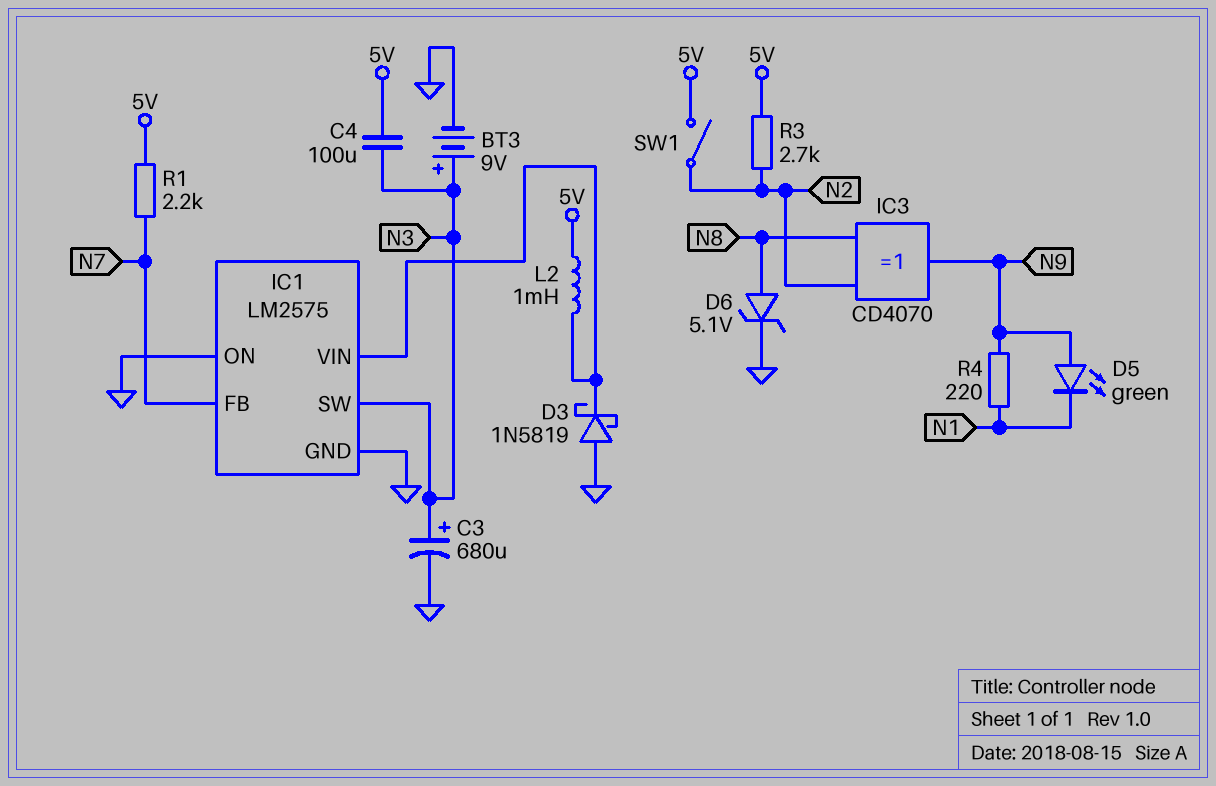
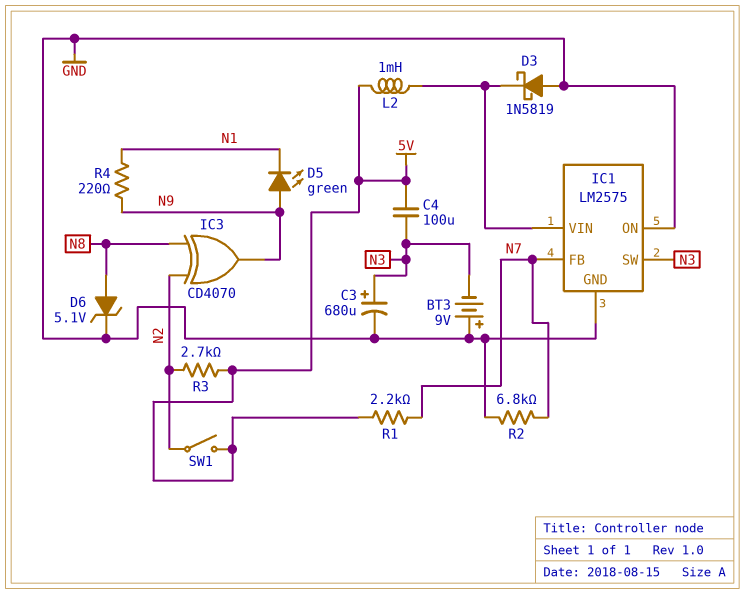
BT3: 9V (plus N3, minus GND) -> 9V (plus GND, minus N3)
R2: none -> 6.8k (GND, N7)

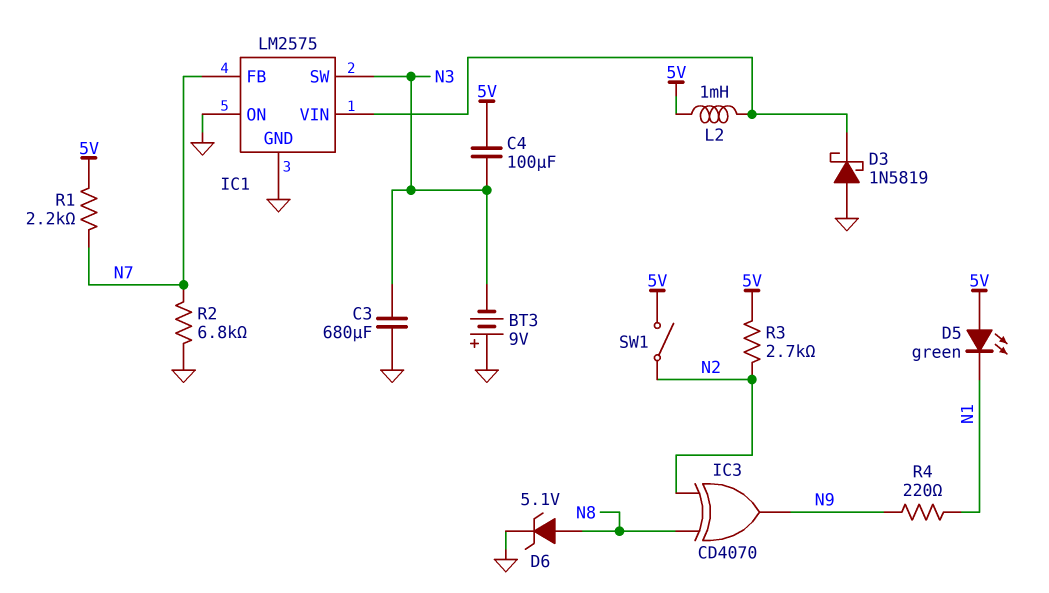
C3: 680uF (plus N3, minus GND) -> 680uF (GND, N3)
D5: LED green (A N9, K N1) -> LED green (A 5V, K N1)

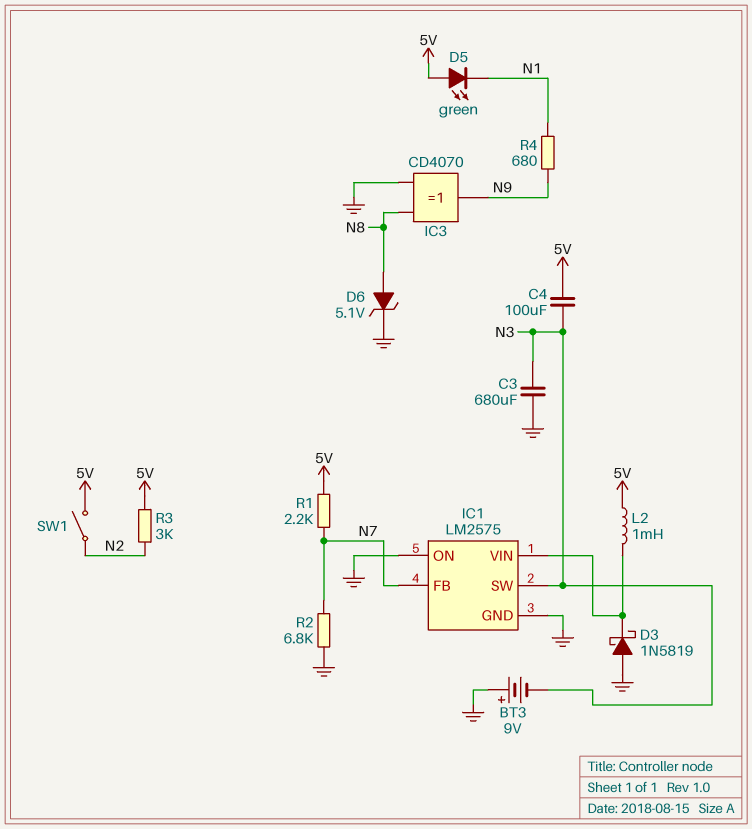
IC3: XOR CD4070 (in N2, in N8, out N9) -> XOR CD4070 (in GND, in N8, out N9)
R3: 2.7k (5V, N2) -> 3k (5V, N2)
R4: 220 (N1, N9) -> 680 (N1, N9)

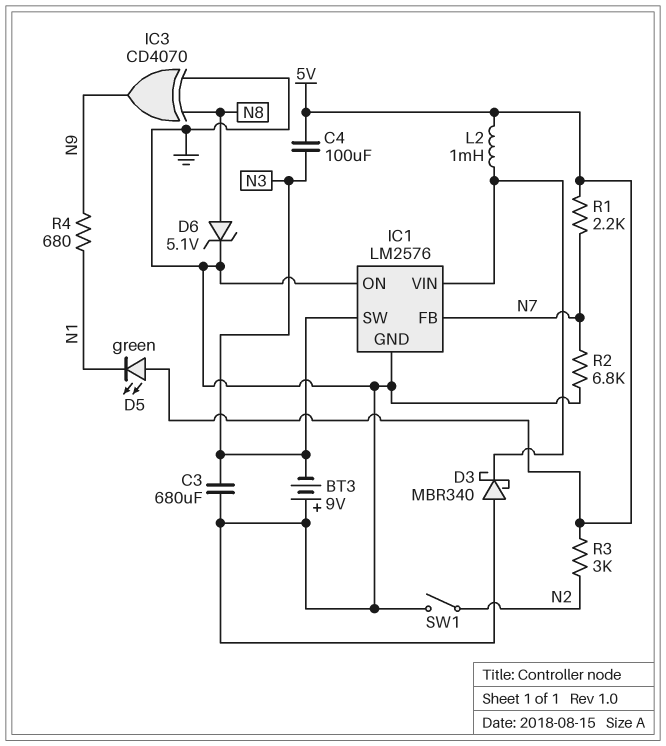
D3: schottky 1N5819 (A GND, K IC1/VIN) -> schottky MBR340 (A GND, K IC1/VIN)
IC1: LM2575 -> LM2576
SW1: switch (5V, N2) -> switch (GND, N2)

